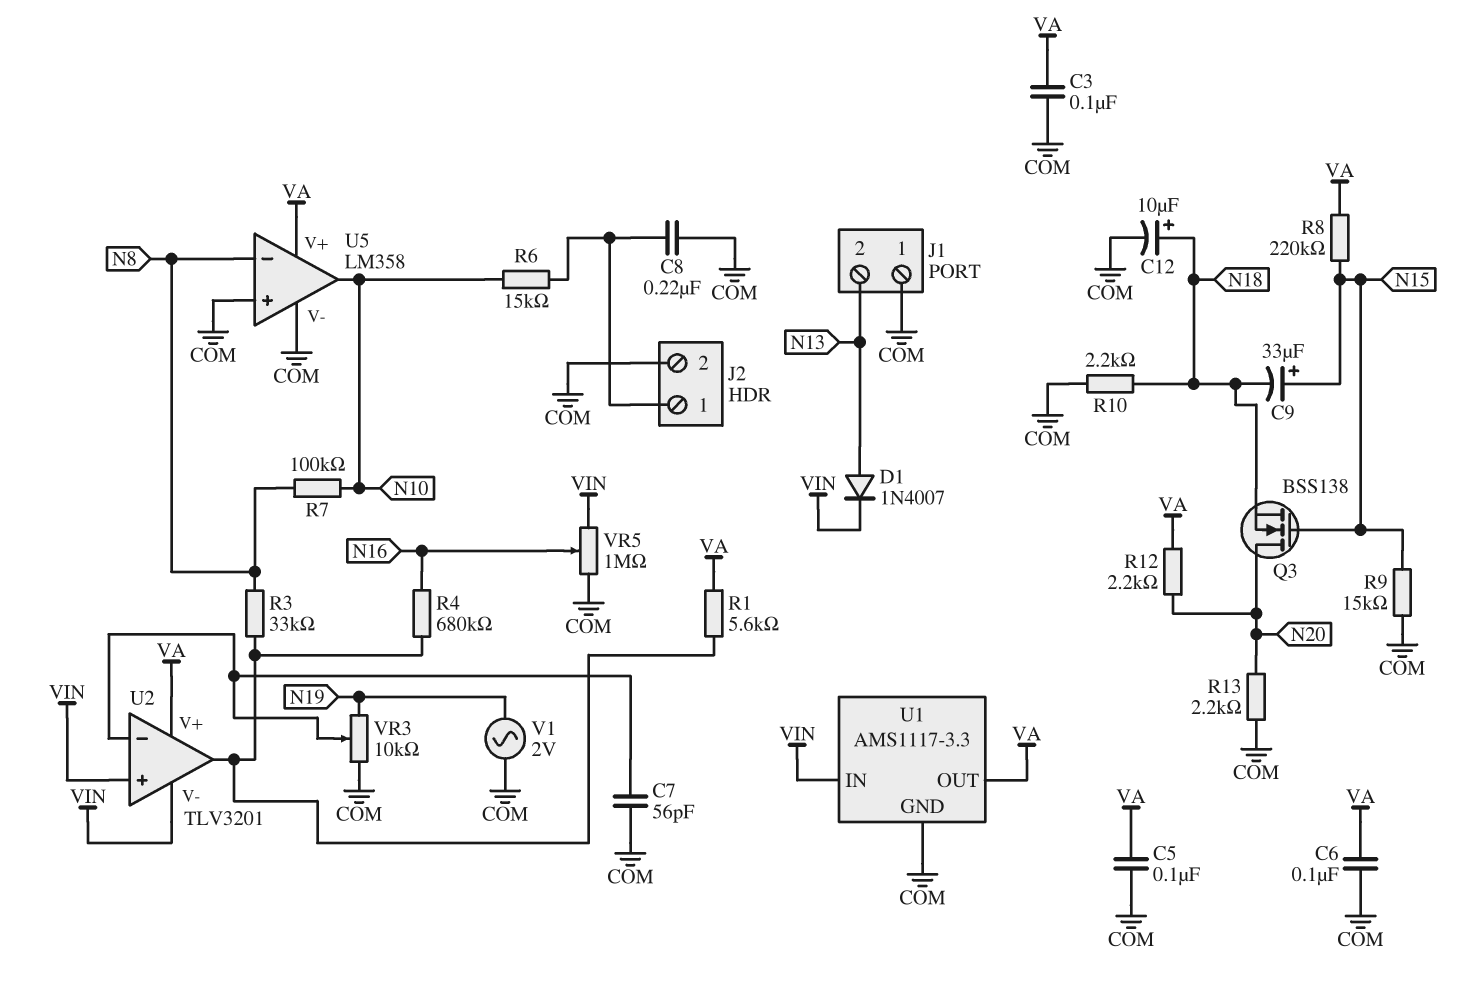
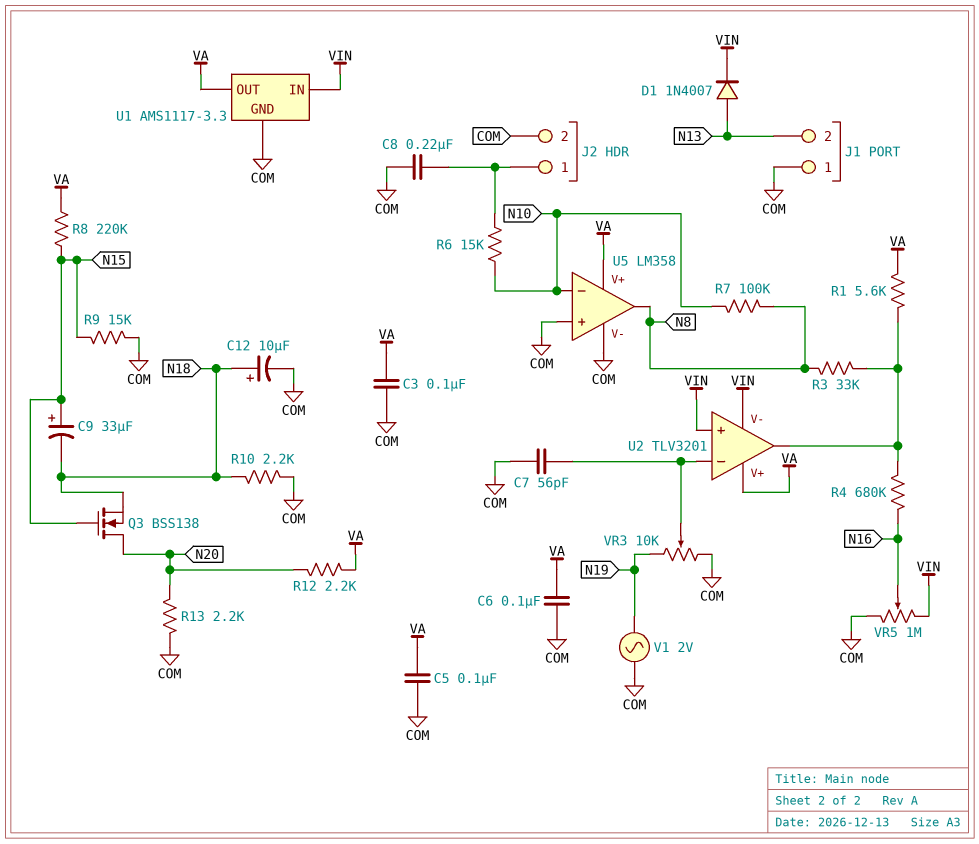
U5 pin in-: N8 -> N10
U5 pin out: N10 -> N8

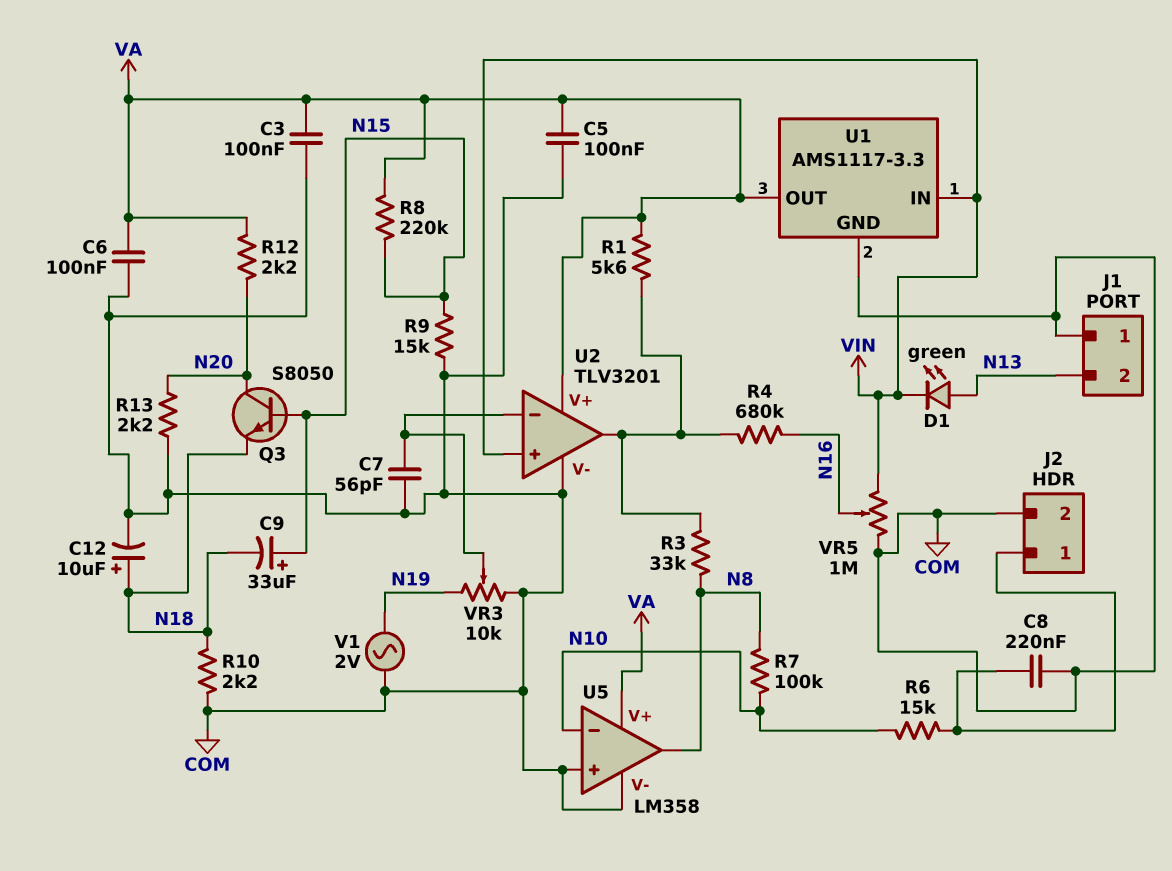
D1: diode 1N4007 (A N13, K VIN) -> LED green (A N13, K VIN)
Q3: NMOS BSS138 (G N15, D N20, S N18) -> NPN S8050 (B N15, C N20, E N18)
U2 pin V-: VIN -> COM

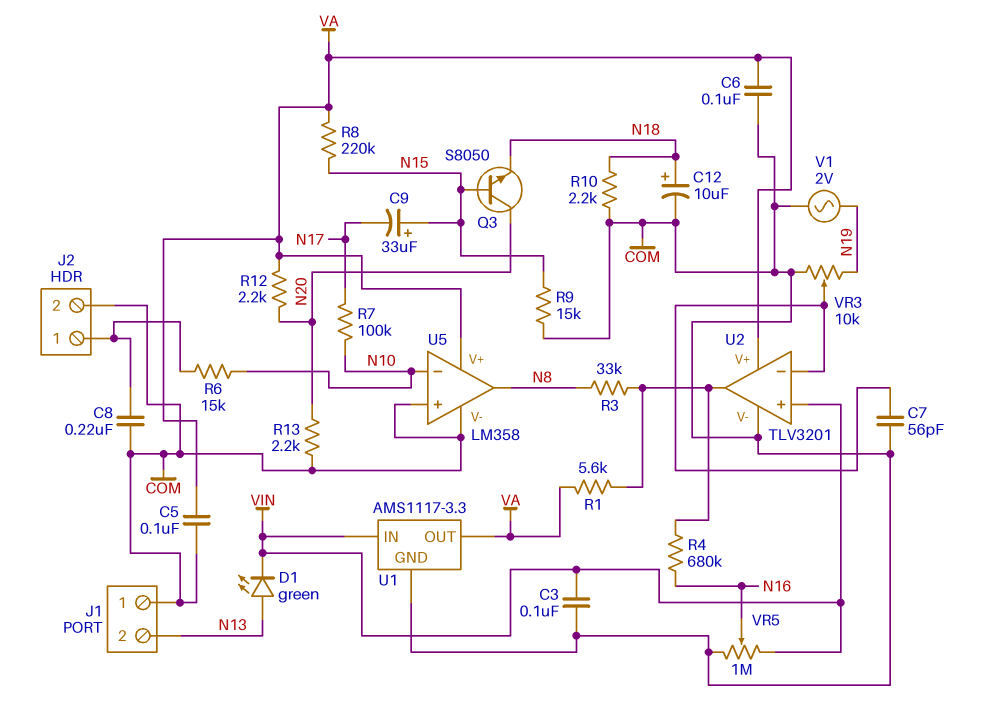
C3: 100nF (COM, VA) -> 100nF (COM, VIN)
C9: 33uF (plus N15, minus N18) -> 33uF (plus N15, minus N17)
R7: 100k (N8, N10) -> 100k (N10, N17)

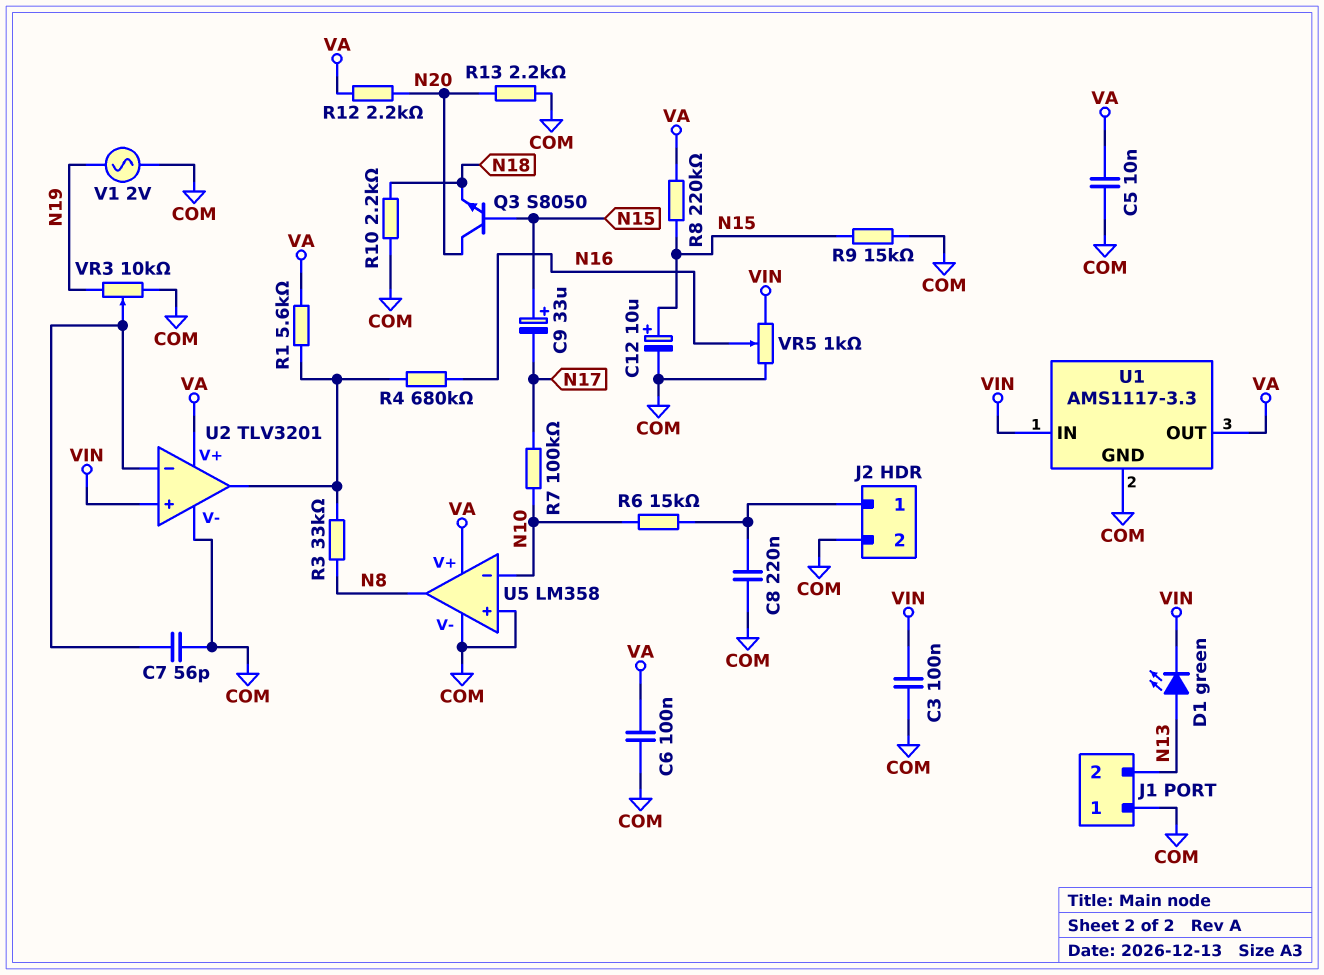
C5: 100nF (COM, VA) -> 10nF (COM, VA)
C12: 10uF (plus N18, minus COM) -> 10uF (plus N15, minus COM)
VR5: 1M (COM, VIN, wiper N16) -> 1k (COM, VIN, wiper N16)

